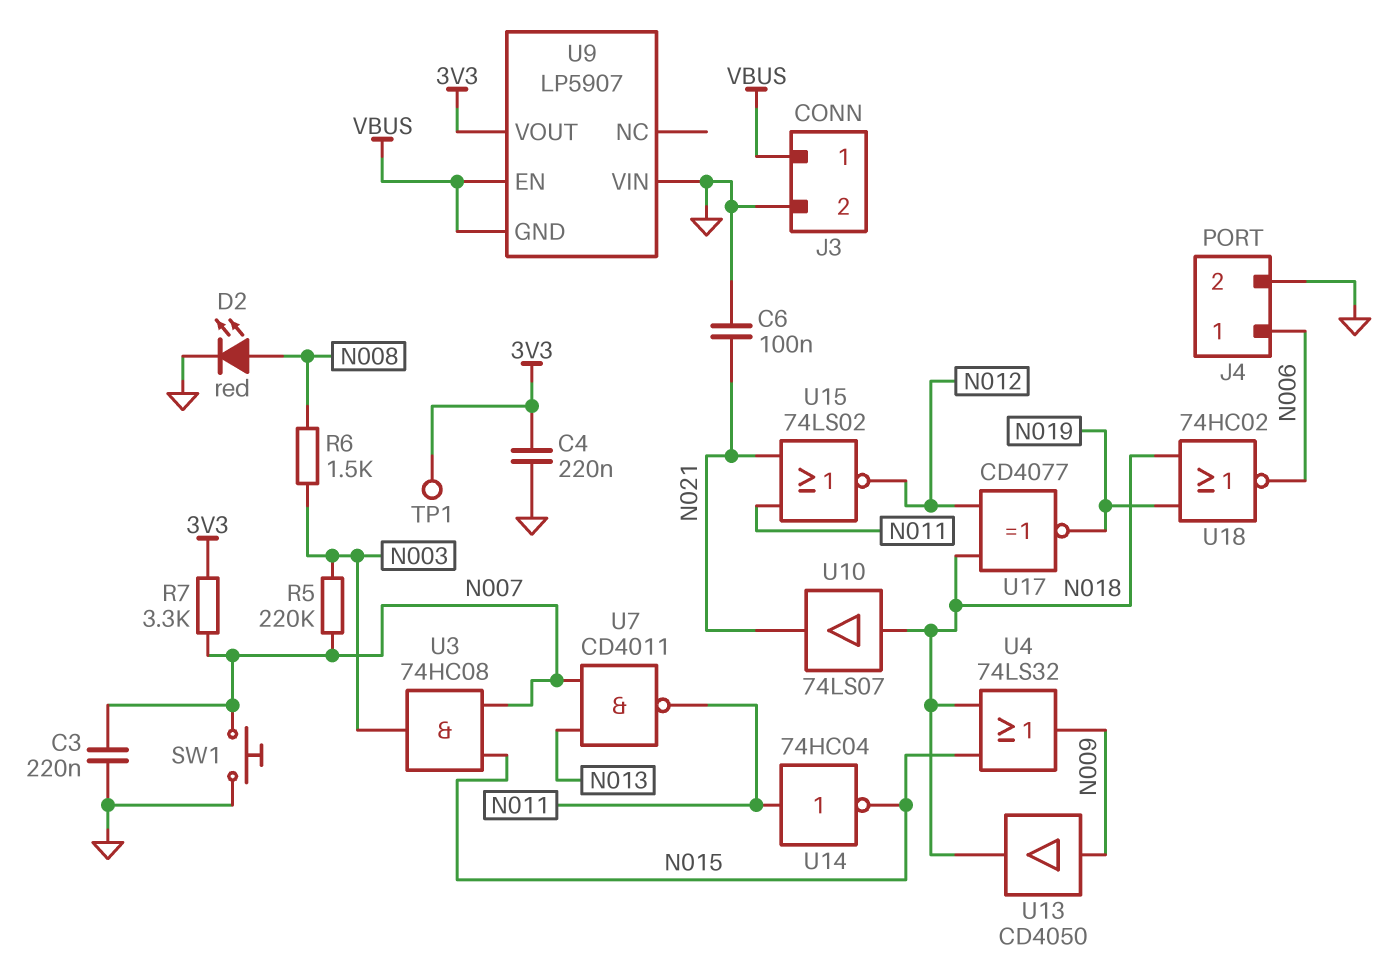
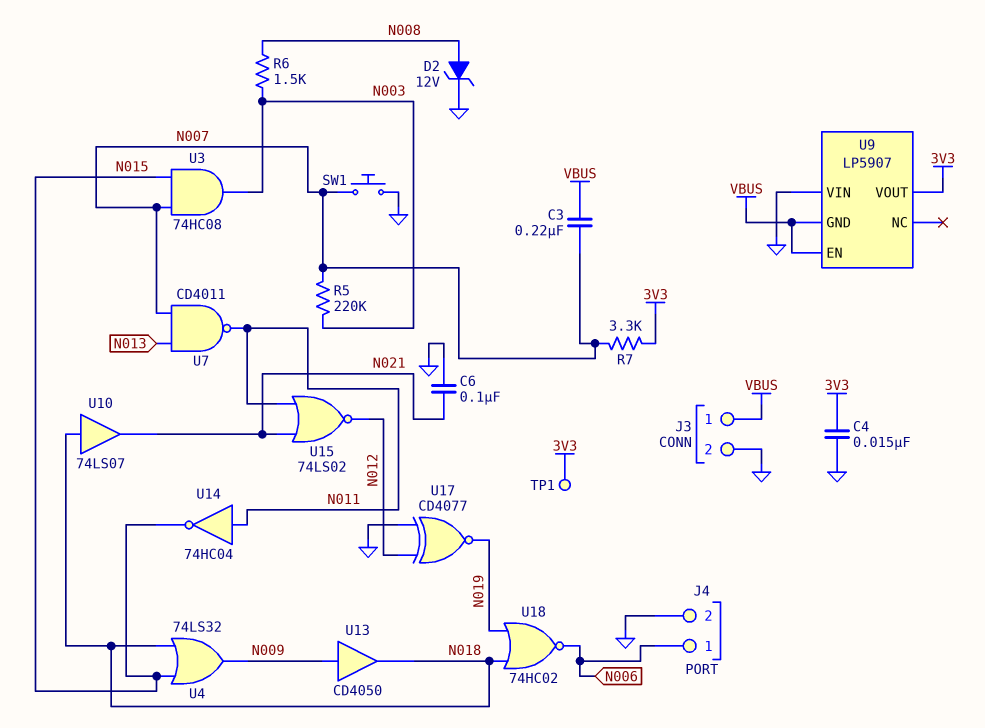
C3: 220nF (GND, N007) -> 220nF (N007, VBUS)
C4: 220nF (3V3, GND) -> 15nF (3V3, GND)
D2: LED red (A N008, K GND) -> zener 12V (A N008, K GND)
U17: XNOR CD4077 (in N012, in N018, out N019) -> XNOR CD4077 (in GND, in N012, out N019)

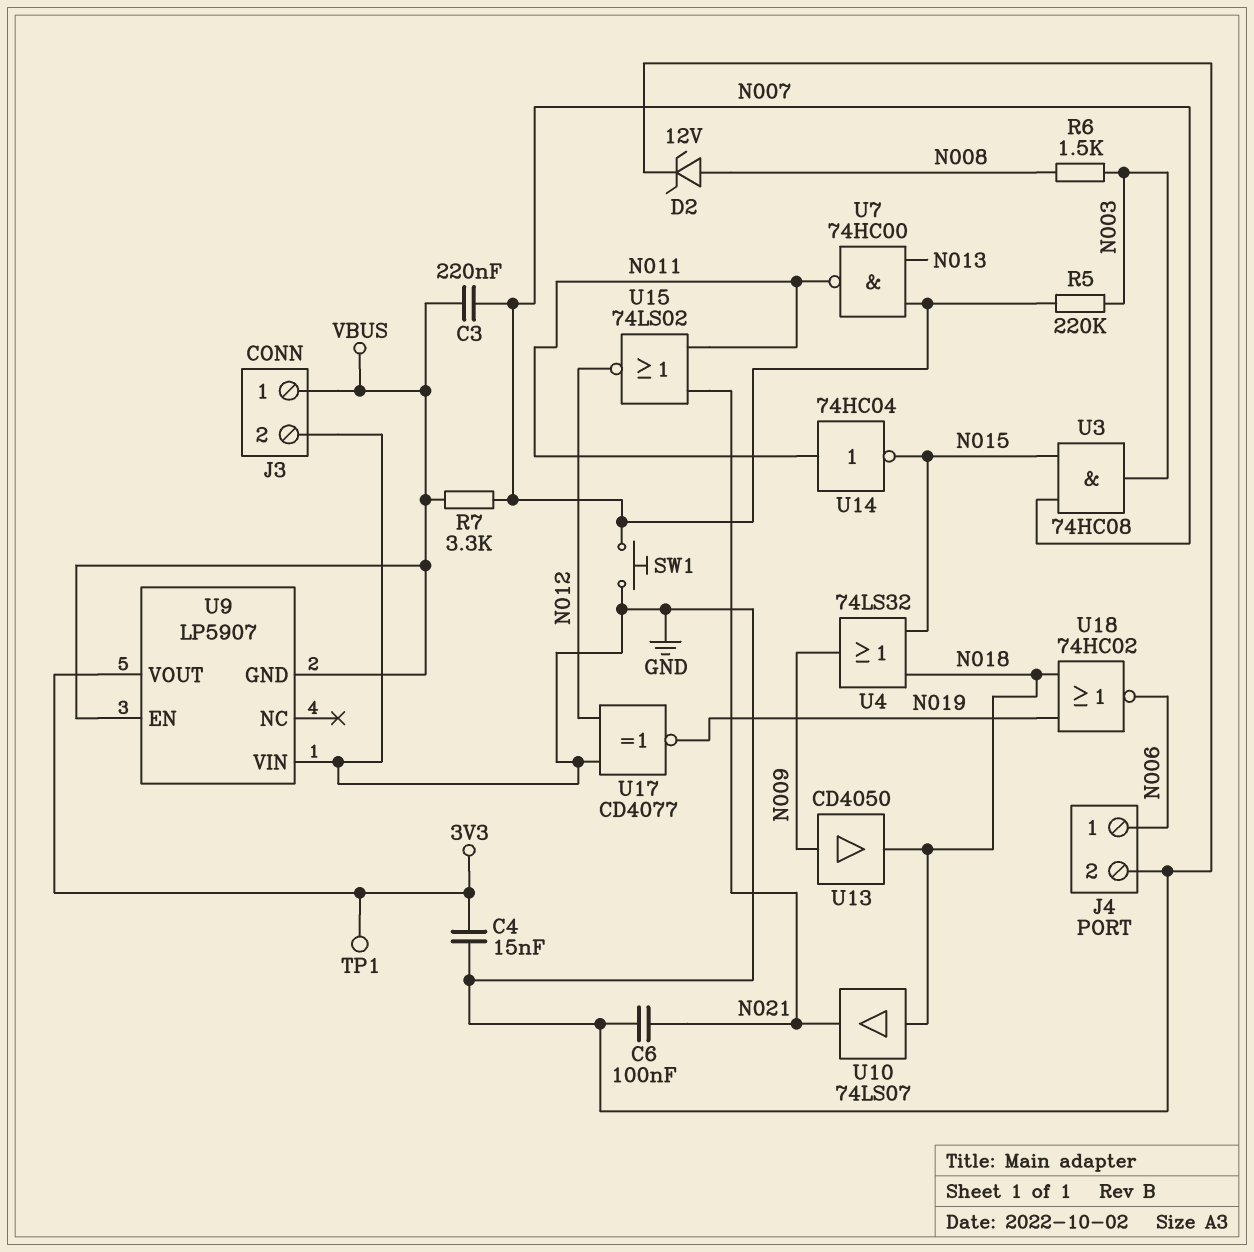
R7: 3.3k (3V3, N007) -> 3.3k (N007, VBUS)
U7: NAND CD4011 (in N007, in N013, out N011) -> NAND 74HC00 (in N007, in N013, out N011)

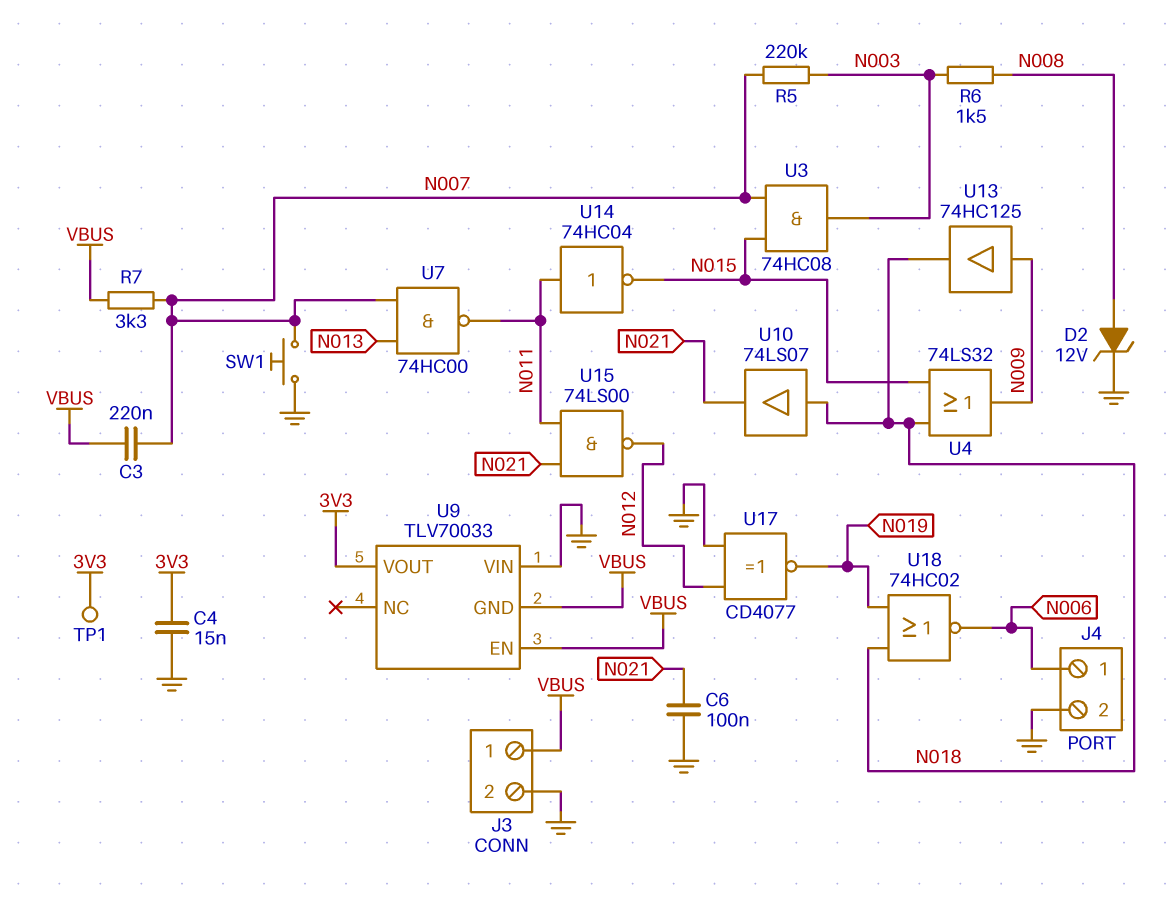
U9: LP5907 -> TLV70033
U13: buffer CD4050 (in N009, out N018) -> buffer 74HC125 (in N009, out N018)
U15: NOR 74LS02 (in N011, in N021, out N012) -> NAND 74LS00 (in N011, in N021, out N012)

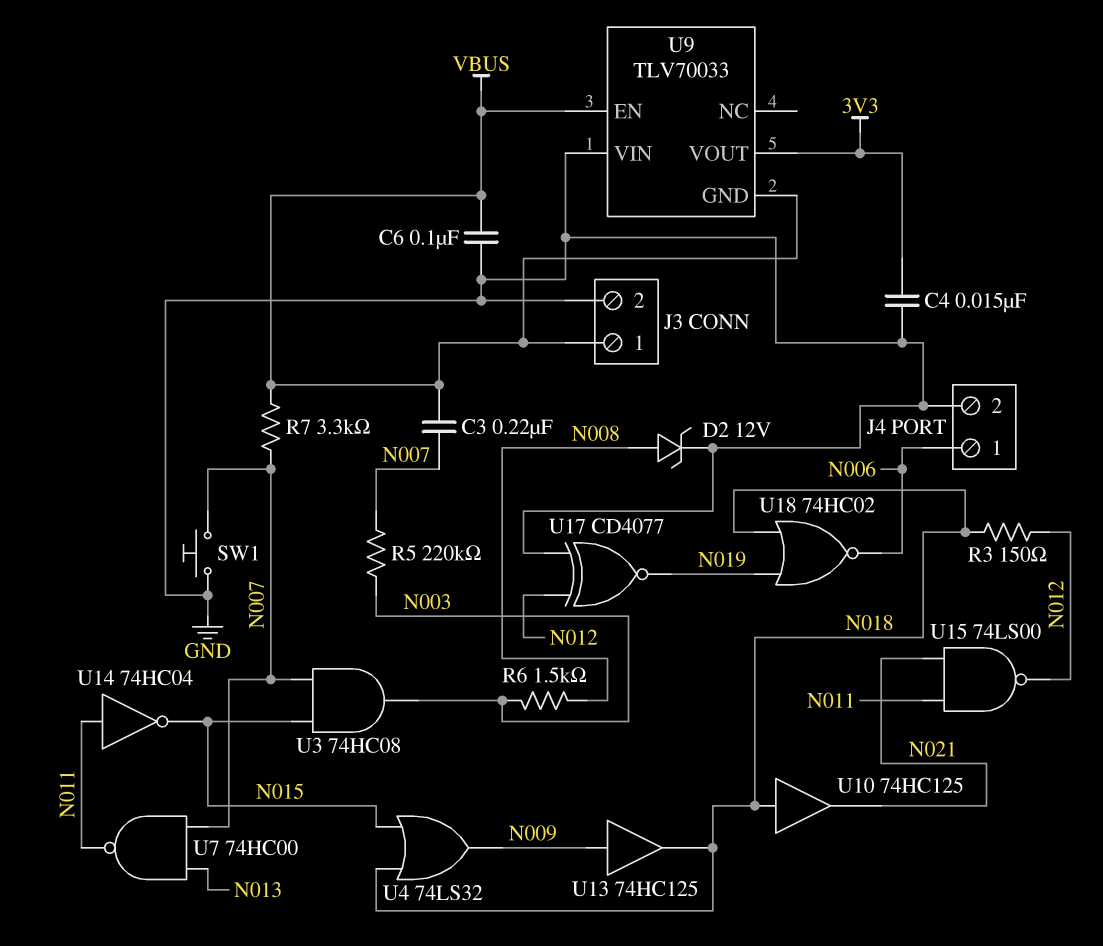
C6: 100nF (GND, N021) -> 100nF (GND, VBUS)
R3: none -> 150 (N012, N018)
TP1: test point (3V3) -> none
U10: buffer 74LS07 (in N018, out N021) -> buffer 74HC125 (in N018, out N021)

